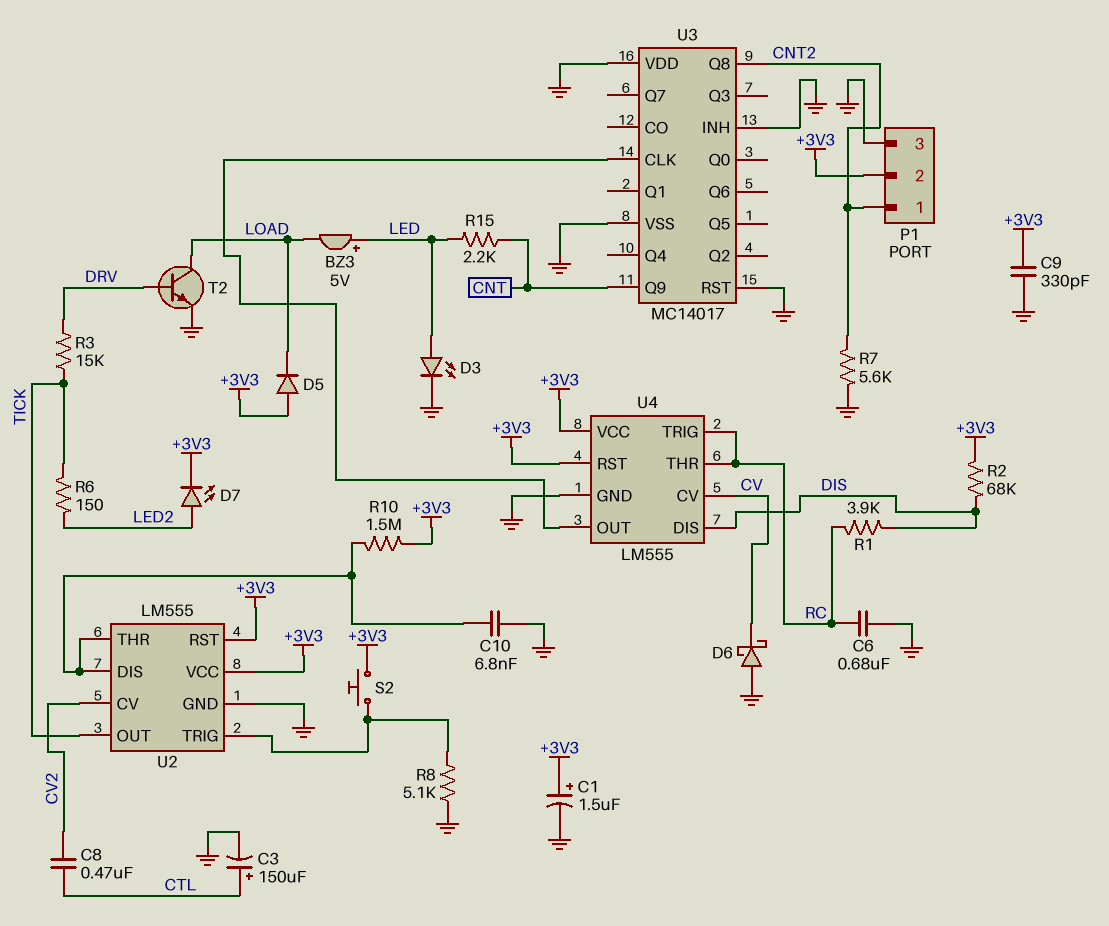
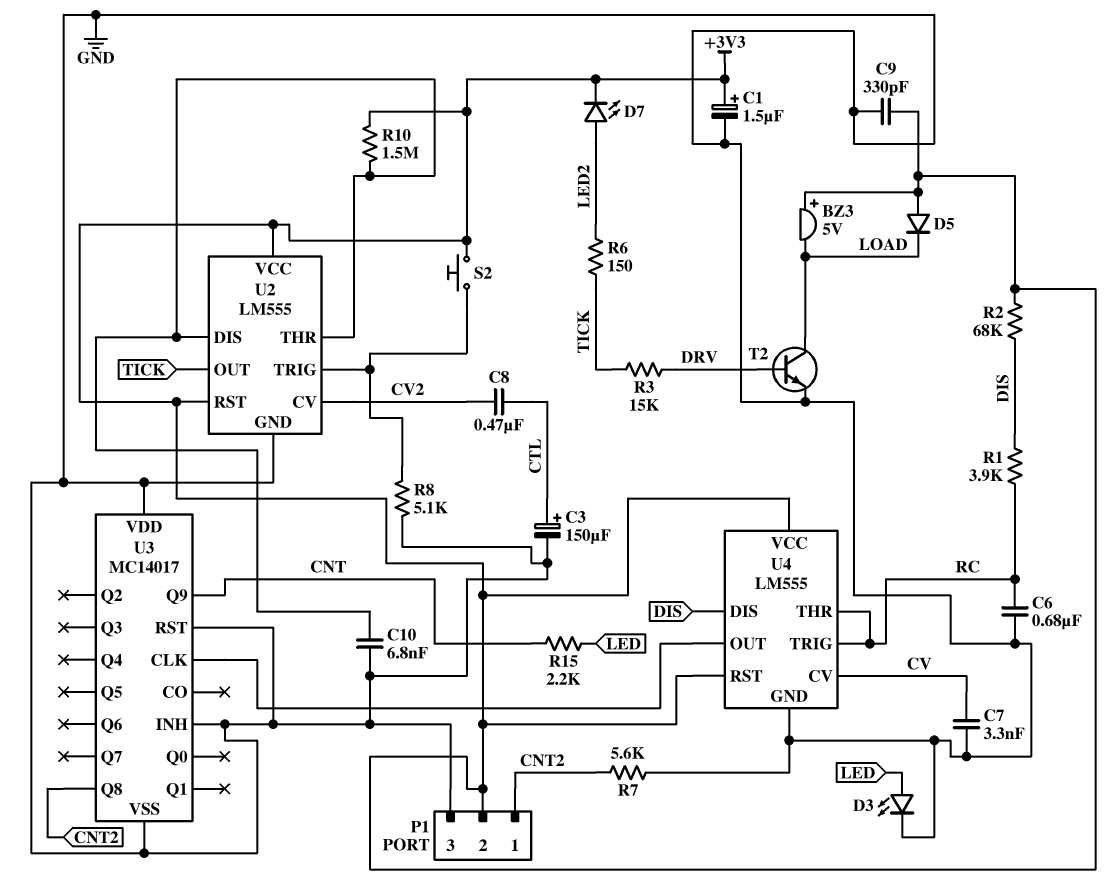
BZ3: buzzer 5V (plus LED, minus LOAD) -> buzzer 5V (plus +3V3, minus LOAD)
C7: none -> 3.3nF (CV, GND)
D6: schottky (A GND, K CV) -> none

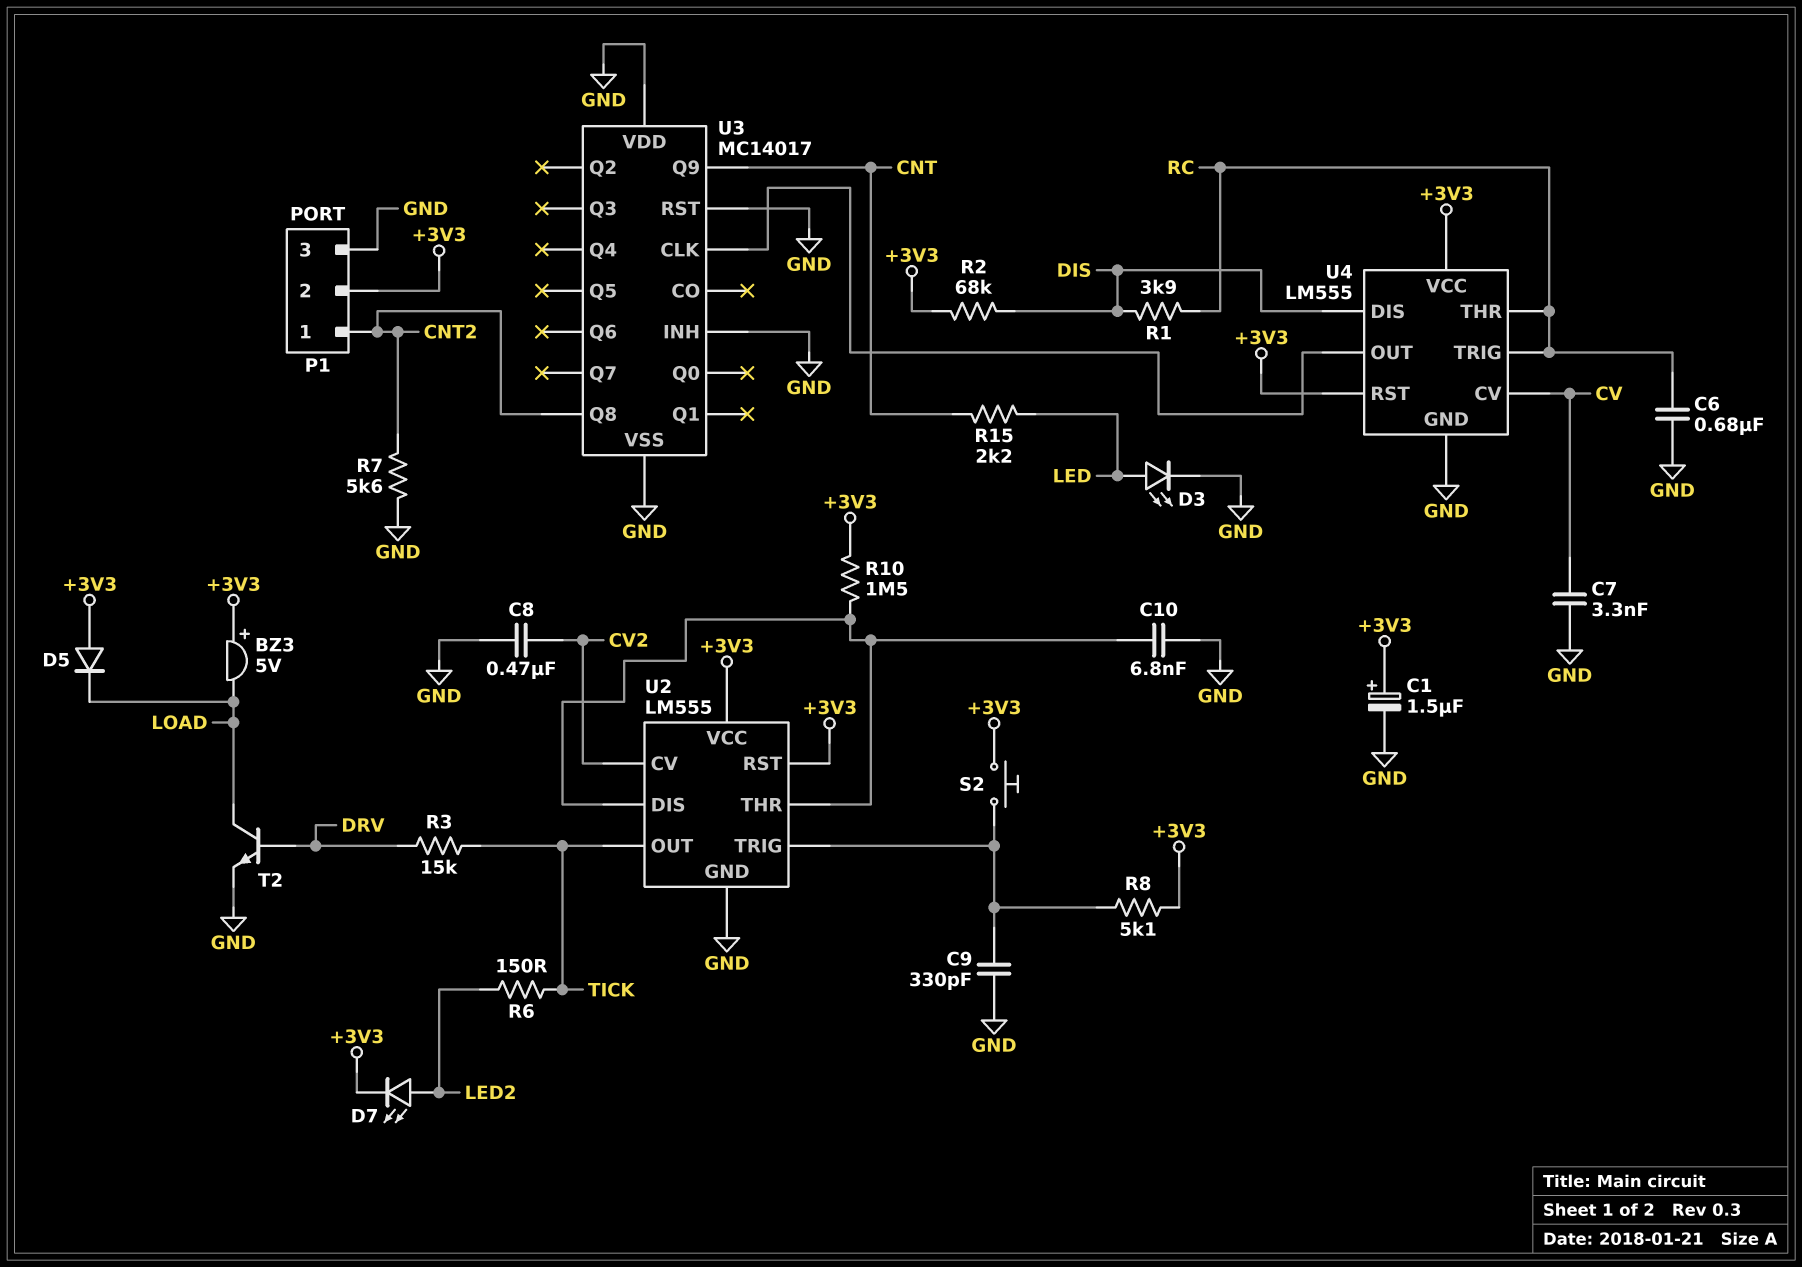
C3: 150uF (plus CTL, minus GND) -> none
C8: 470nF (CTL, CV2) -> 470nF (CV2, GND)
C9: 330pF (+3V3, GND) -> 330pF (GND, U2/TRIG)
R8: 5.1k (GND, U2/TRIG) -> 5.1k (+3V3, U2/TRIG)

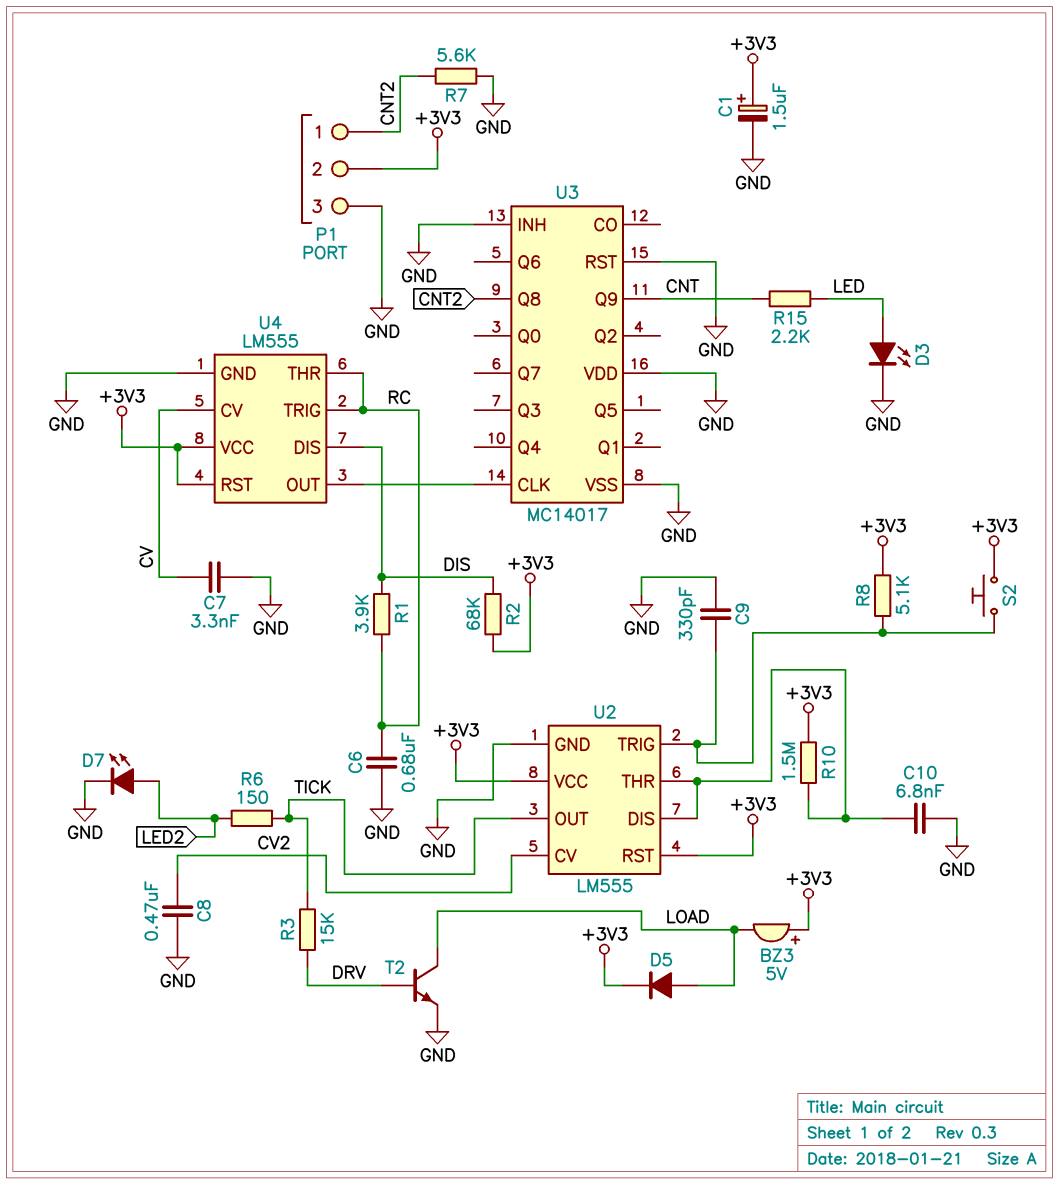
D5: diode (A +3V3, K LOAD) -> diode (A LOAD, K +3V3)
D7: LED (A LED2, K +3V3) -> LED (A LED2, K GND)

